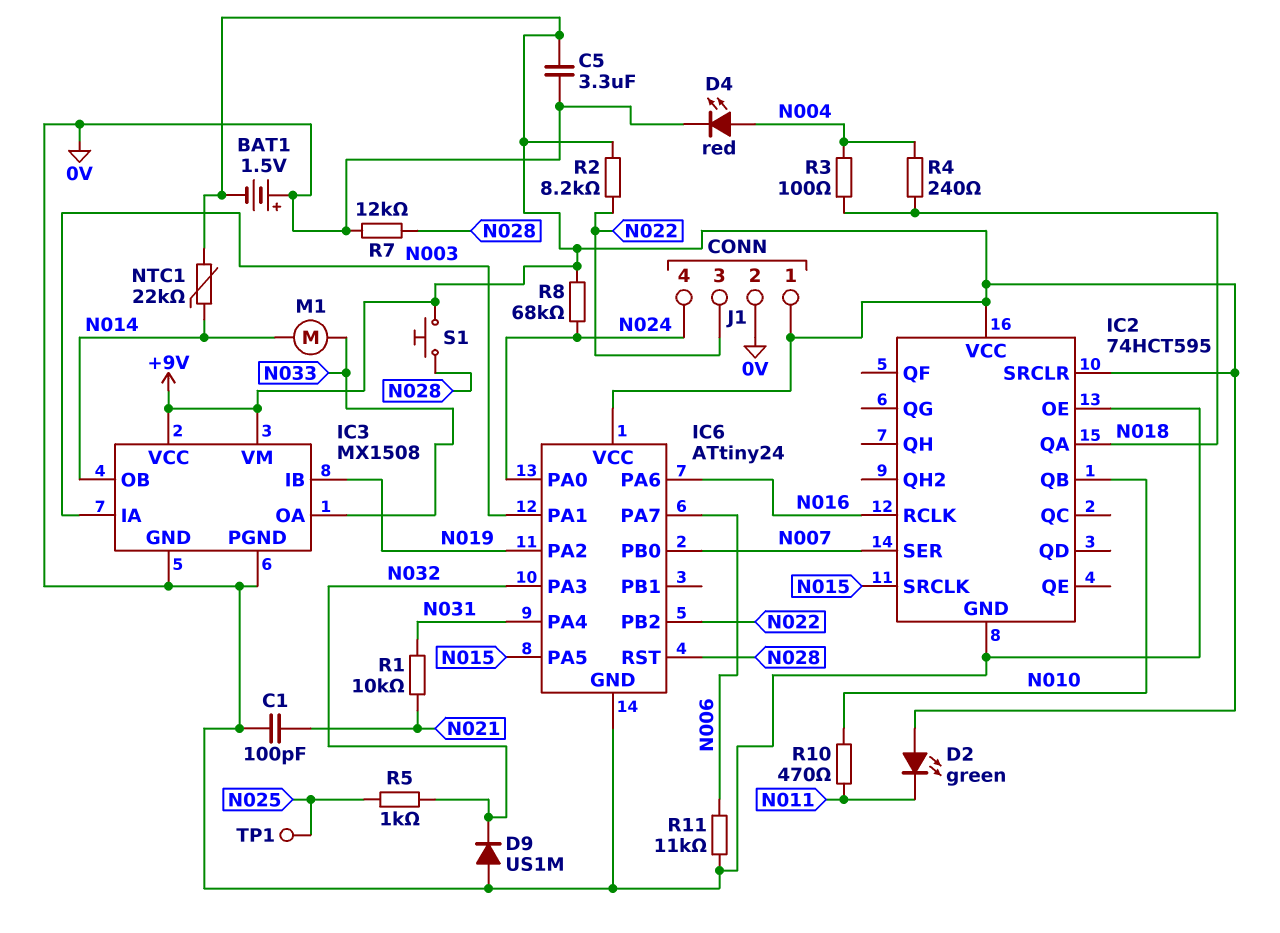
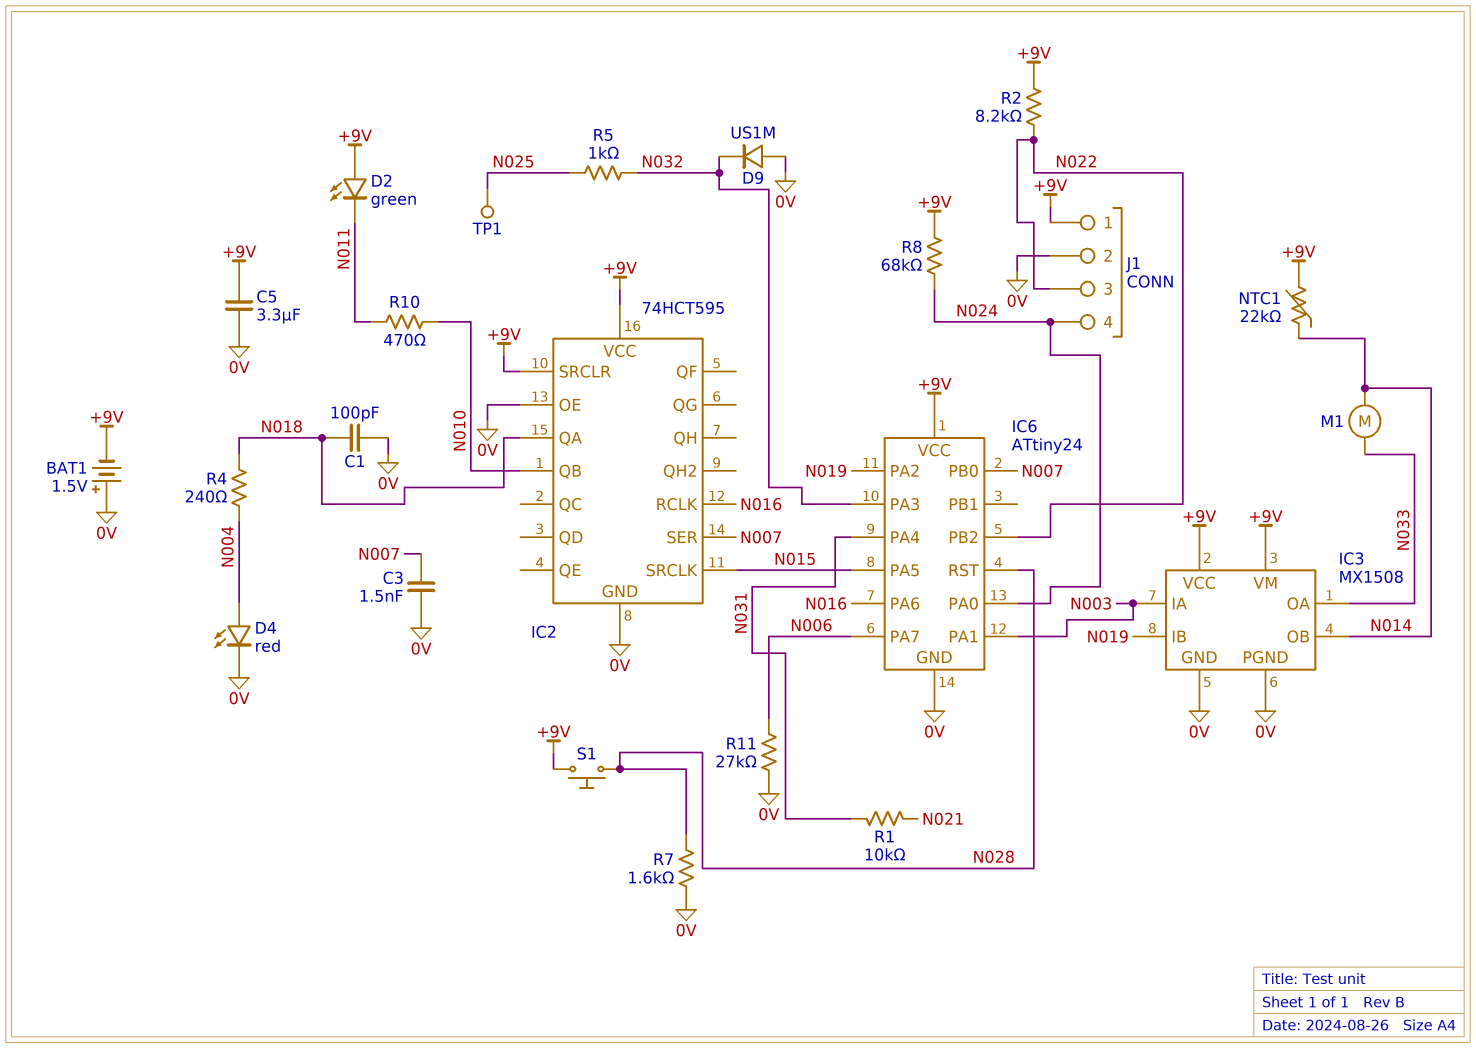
C1: 100pF (0V, N021) -> 100pF (0V, N018)
C3: none -> 1.5nF (0V, N007)
R3: 100 (N004, N018) -> none
R7: 12k (0V, N028) -> 1.6k (0V, N028)
R11: 11k (0V, N006) -> 27k (0V, N006)

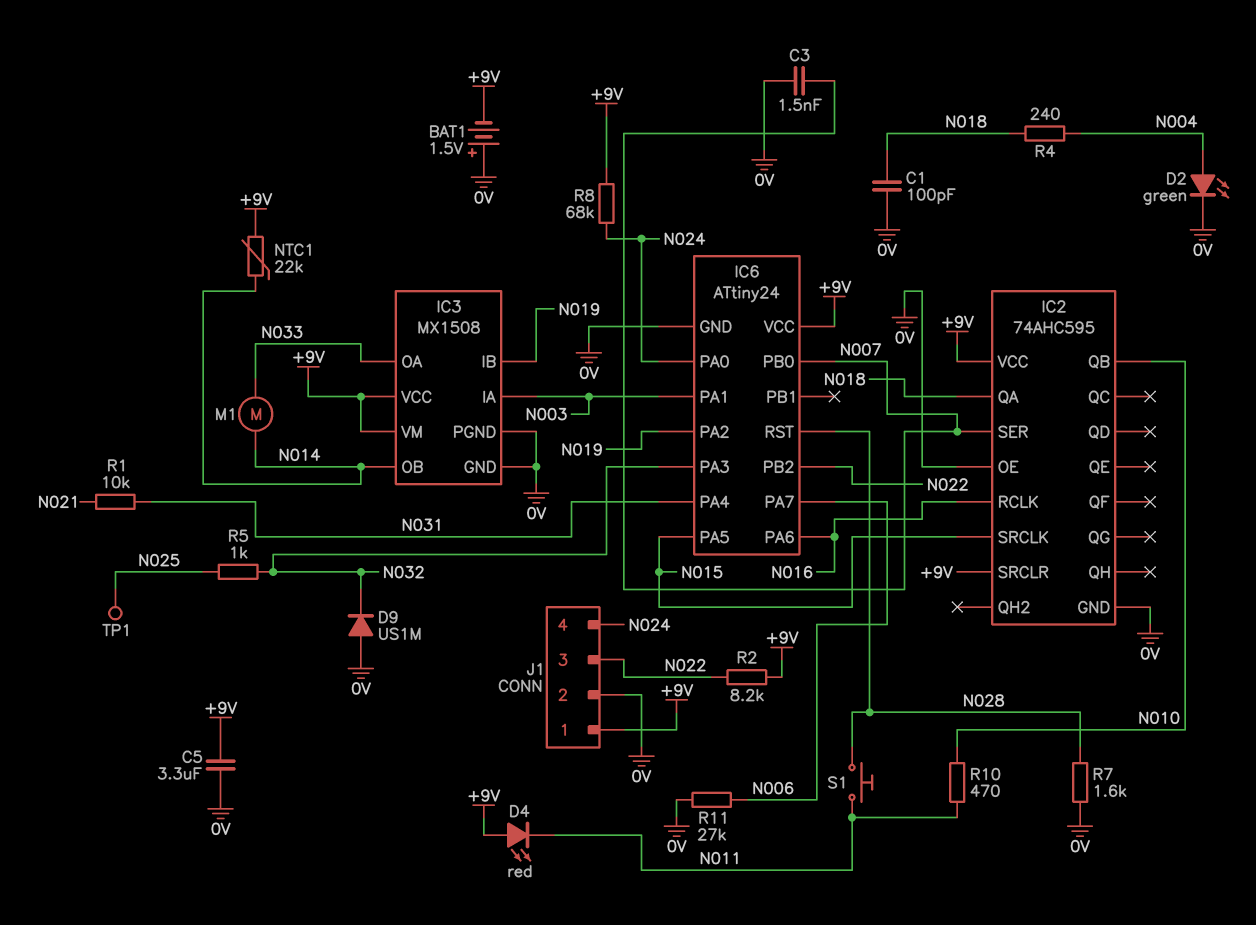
D2: LED green (A +9V, K N011) -> LED green (A N004, K 0V)
D4: LED red (A N004, K 0V) -> LED red (A +9V, K N011)
IC2: 74HCT595 -> 74AHC595
S1: button (+9V, N028) -> button (N011, N028)

